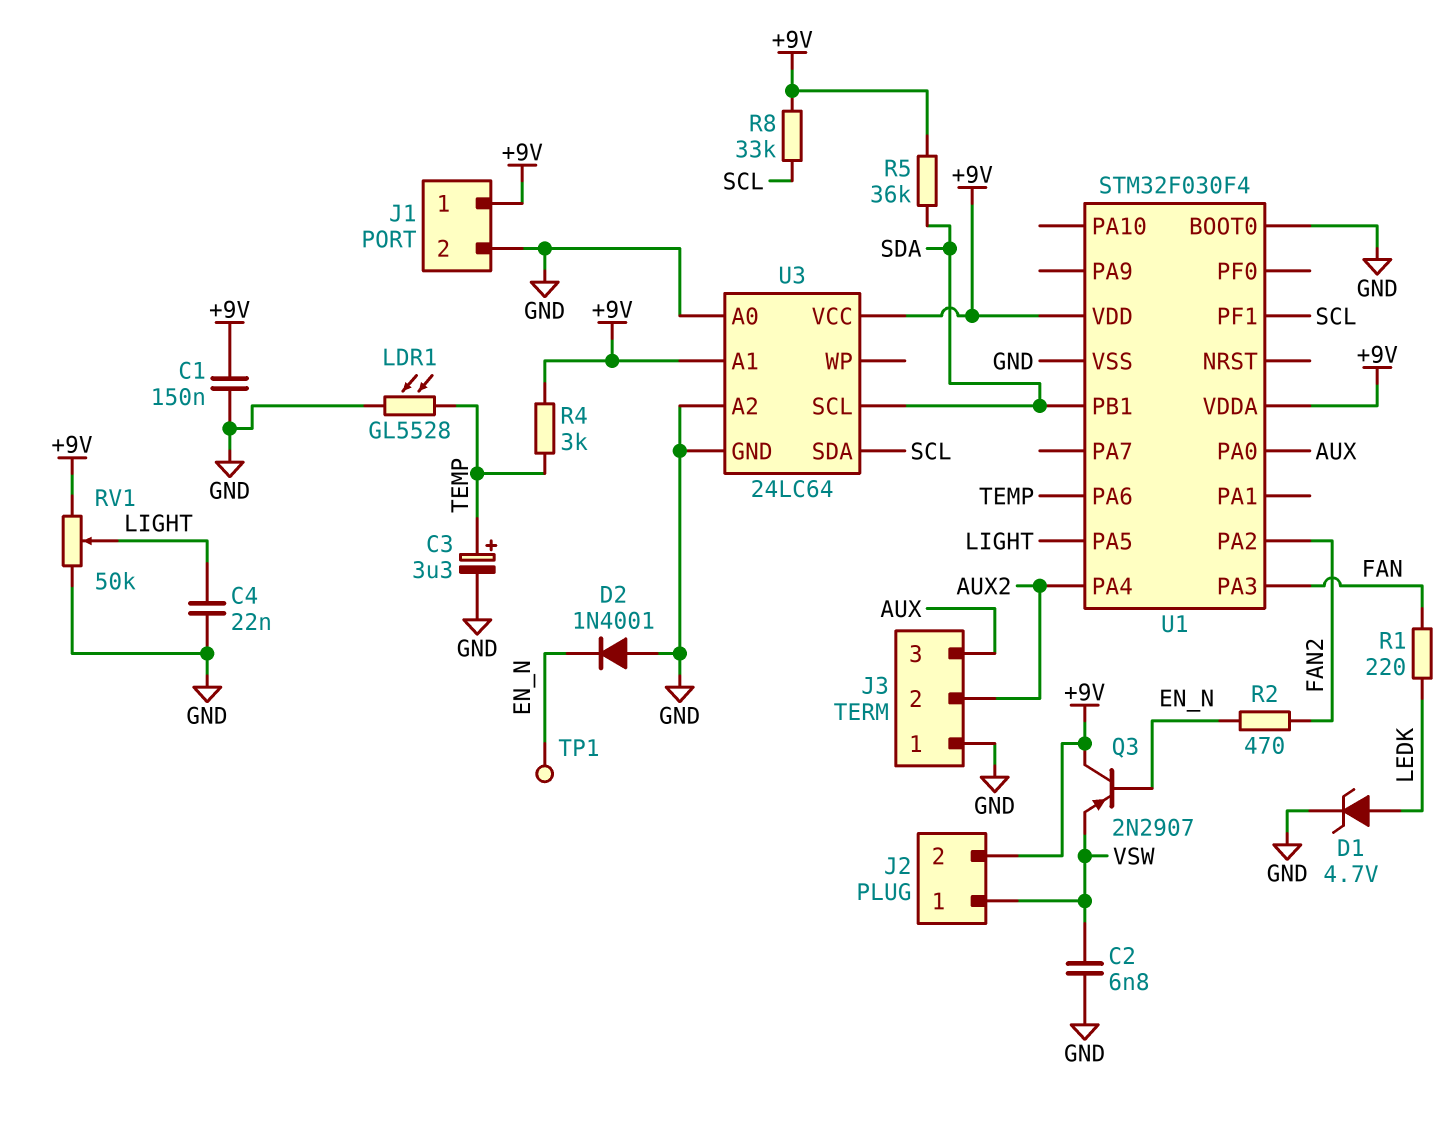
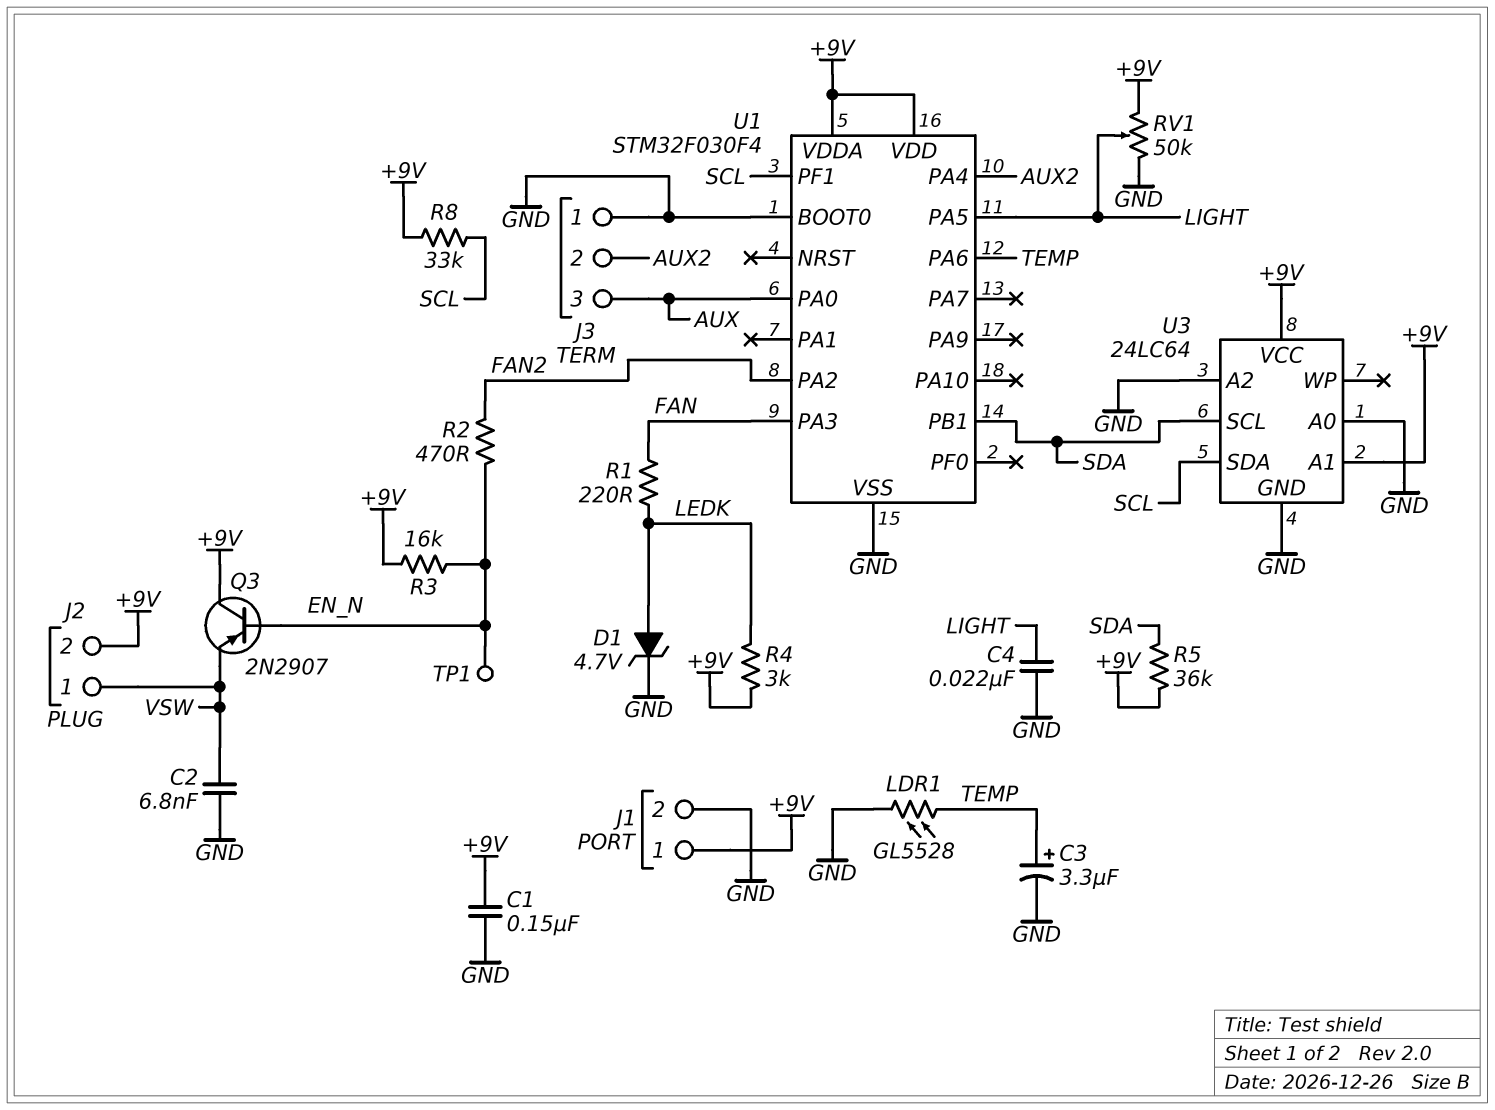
D2: diode 1N4001 (A GND, K EN_N) -> none
R3: none -> 16k (+9V, EN_N)
R4: 3k (+9V, TEMP) -> 3k (+9V, LEDK)

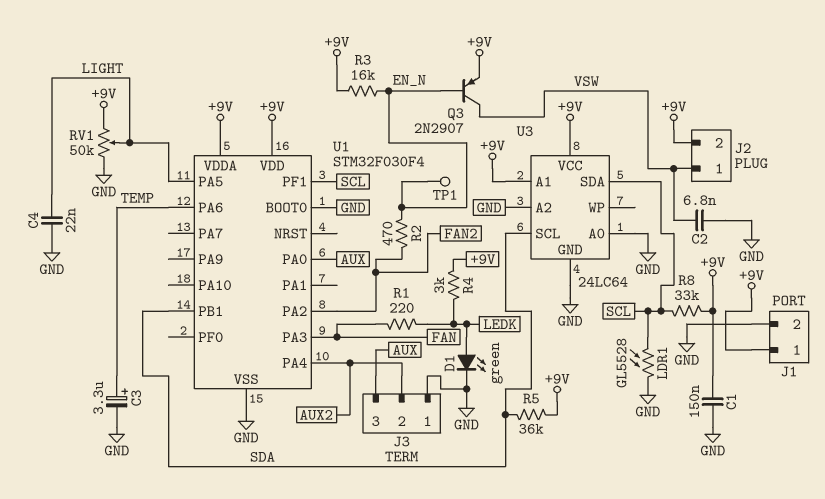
D1: zener 4.7V (A LEDK, K GND) -> LED green (A LEDK, K GND)
LDR1: GL5528 (GND, TEMP) -> GL5528 (GND, SCL)
Q3: PNP 2N2907 (B EN_N, C +9V, E VSW) -> PNP 2N2907 (B EN_N, C VSW, E +9V)

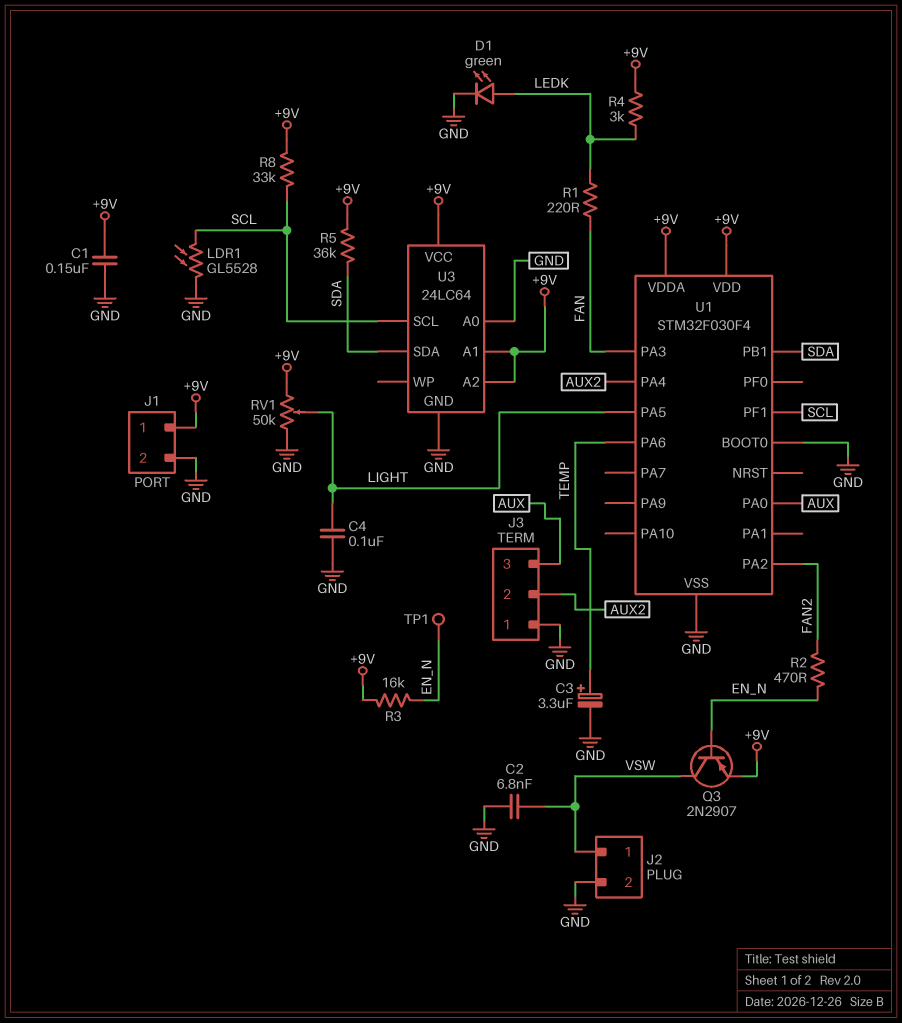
C4: 22nF (GND, LIGHT) -> 100nF (GND, LIGHT)
J2 pin 2: +9V -> GND
U3 pin A2: GND -> +9V
U3 pin SCL: SDA -> SCL
U3 pin SDA: SCL -> SDA

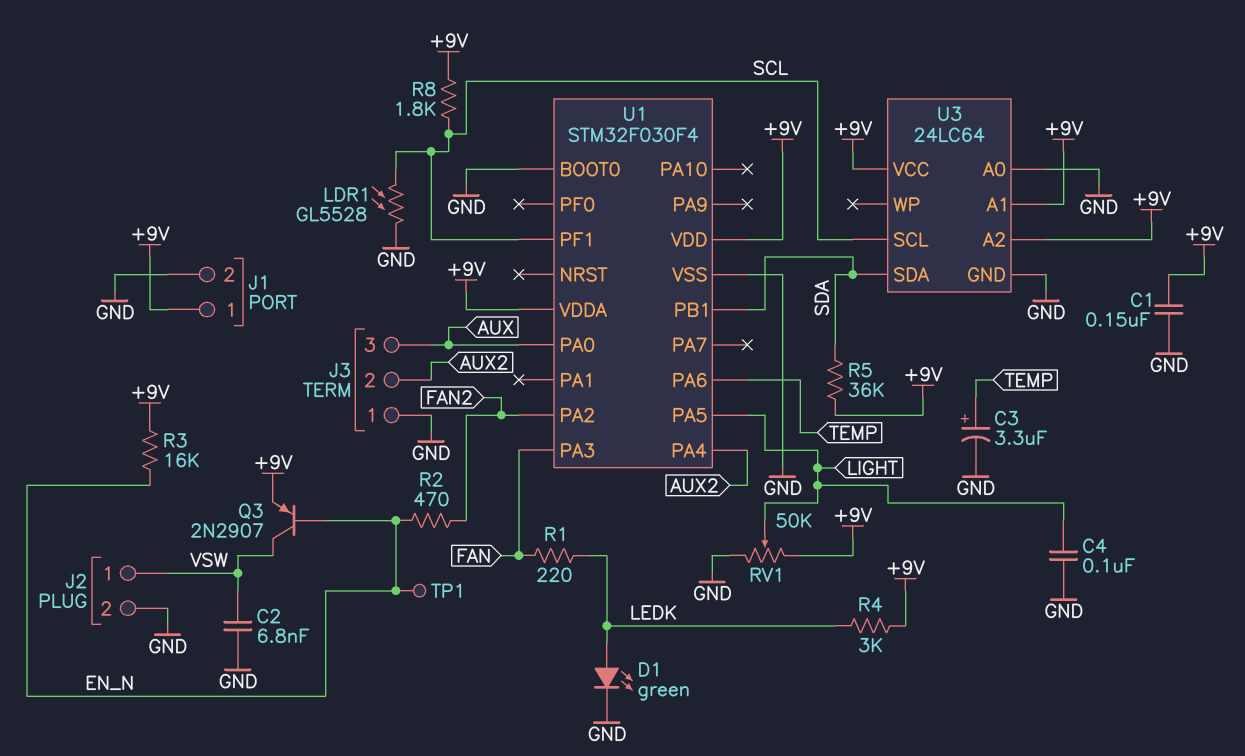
R8: 33k (+9V, SCL) -> 1.8k (+9V, SCL)

